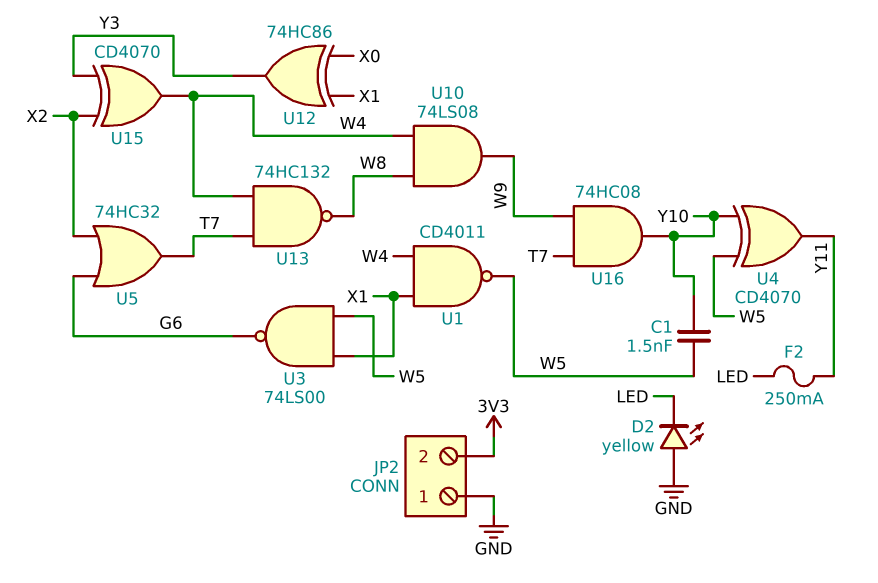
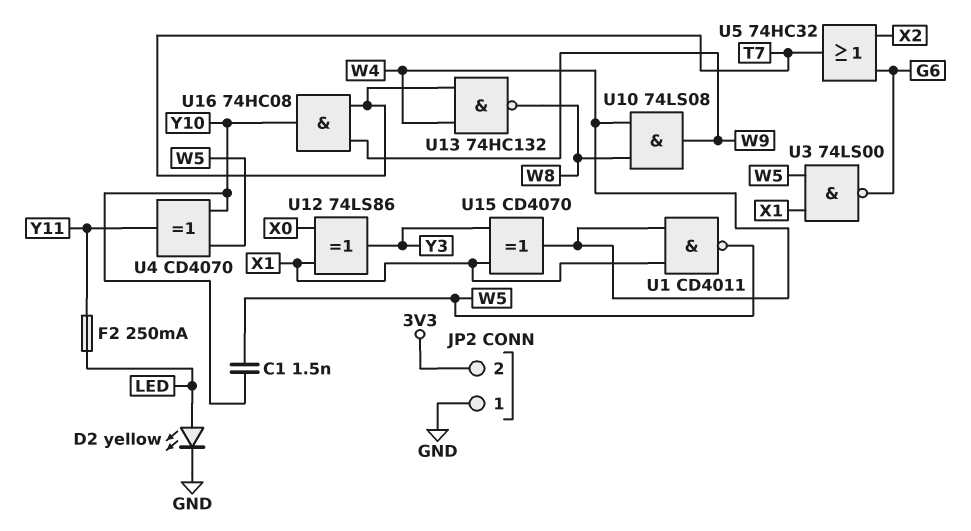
D2: LED yellow (A GND, K LED) -> LED yellow (A LED, K GND)
U12: XOR 74HC86 (in X0, in X1, out Y3) -> XOR 74LS86 (in X0, in X1, out Y3)
U15: XOR CD4070 (in X2, in Y3, out W4) -> XOR CD4070 (in X1, in Y3, out W4)

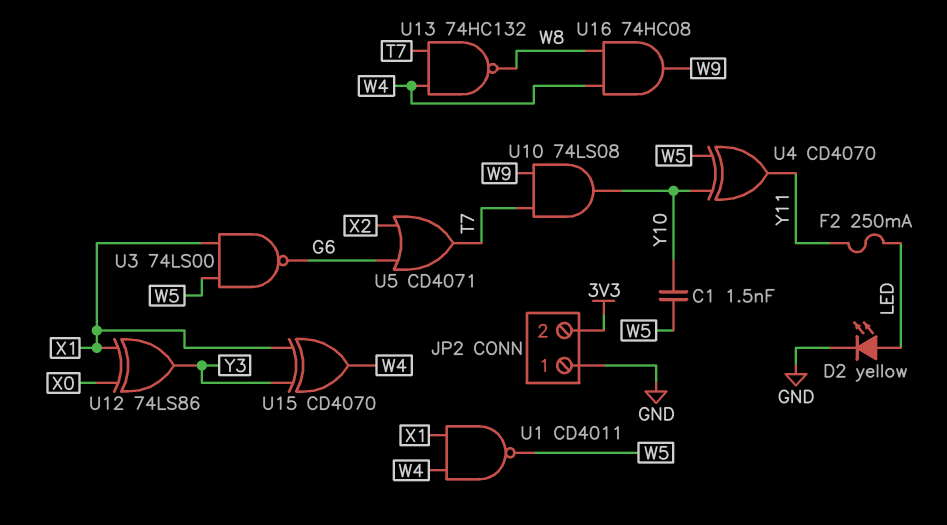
U5: OR 74HC32 (in G6, in X2, out T7) -> OR CD4071 (in G6, in X2, out T7)
U10: AND 74LS08 (in W4, in W8, out W9) -> AND 74LS08 (in T7, in W9, out Y10)
U16: AND 74HC08 (in T7, in W9, out Y10) -> AND 74HC08 (in W4, in W8, out W9)

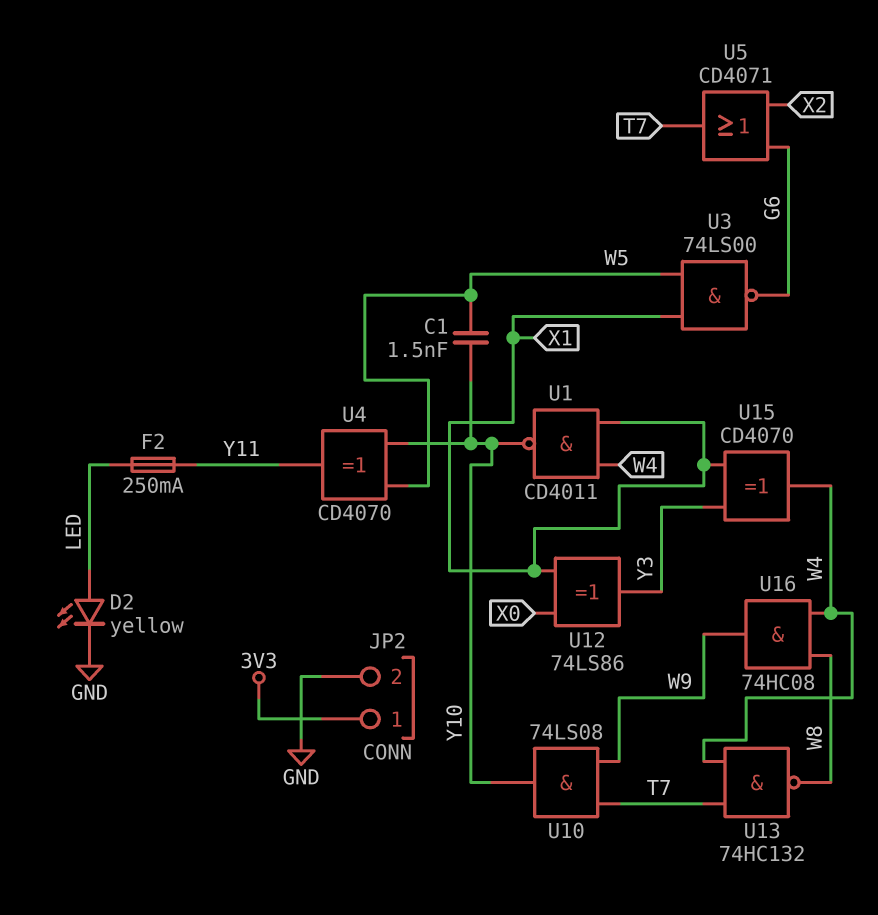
JP2 pin 1: GND -> 3V3
JP2 pin 2: 3V3 -> GND
U1: NAND CD4011 (in W4, in X1, out W5) -> NAND CD4011 (in W4, in X1, out Y10)

